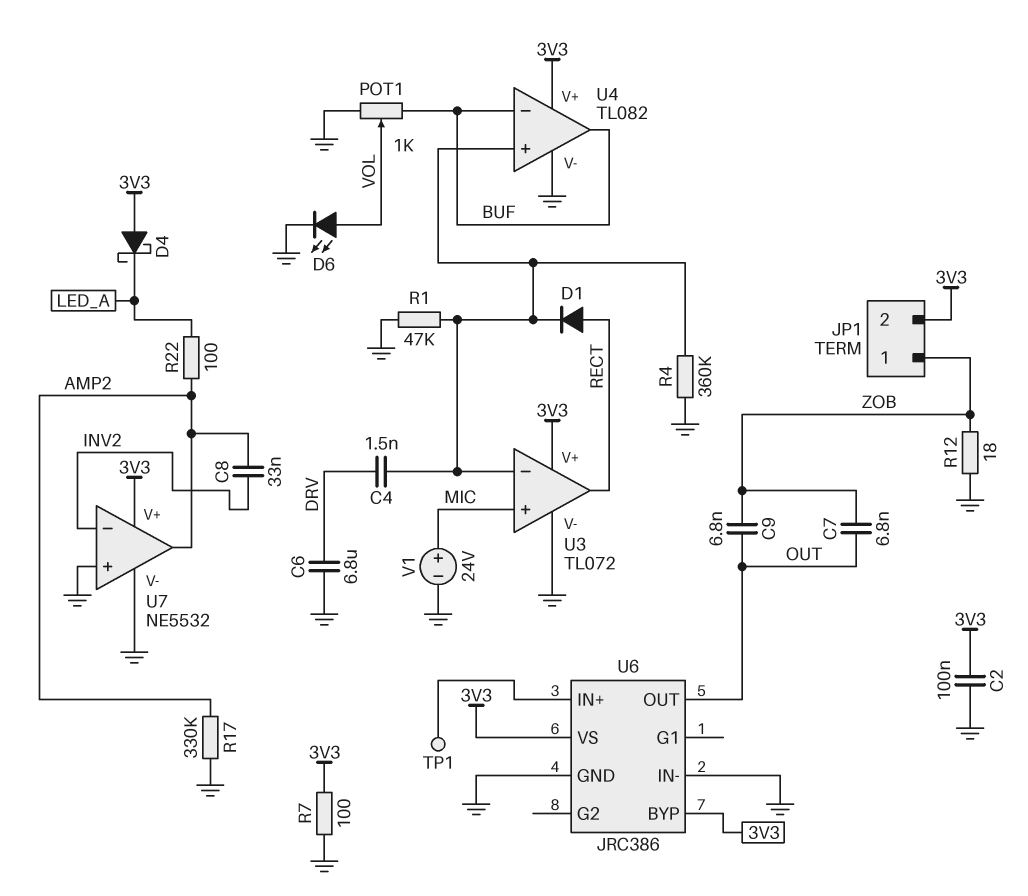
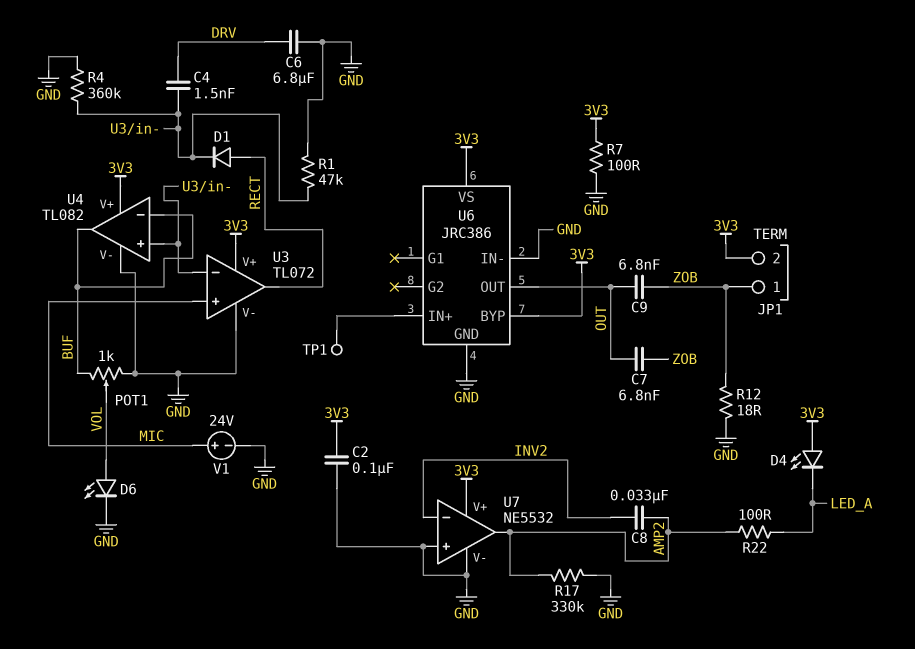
D4: schottky (A 3V3, K LED_A) -> LED (A 3V3, K LED_A)

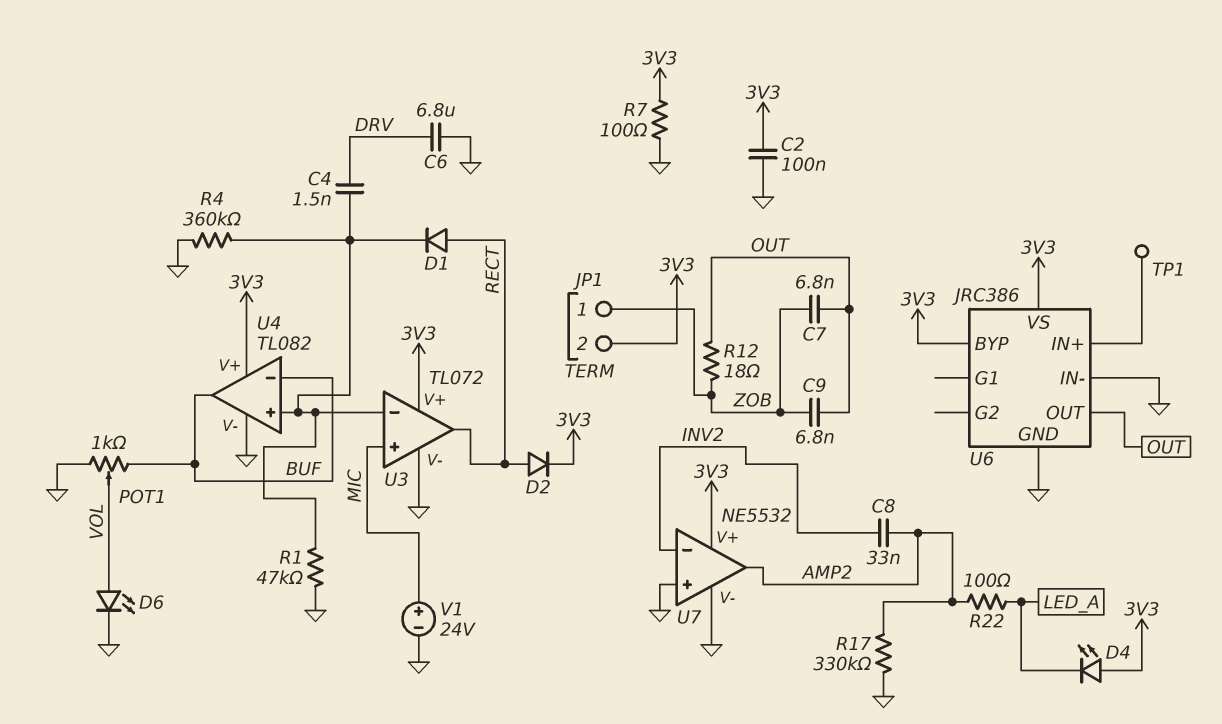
D2: none -> diode (A RECT, K 3V3)
R12: 18 (GND, ZOB) -> 18 (OUT, ZOB)

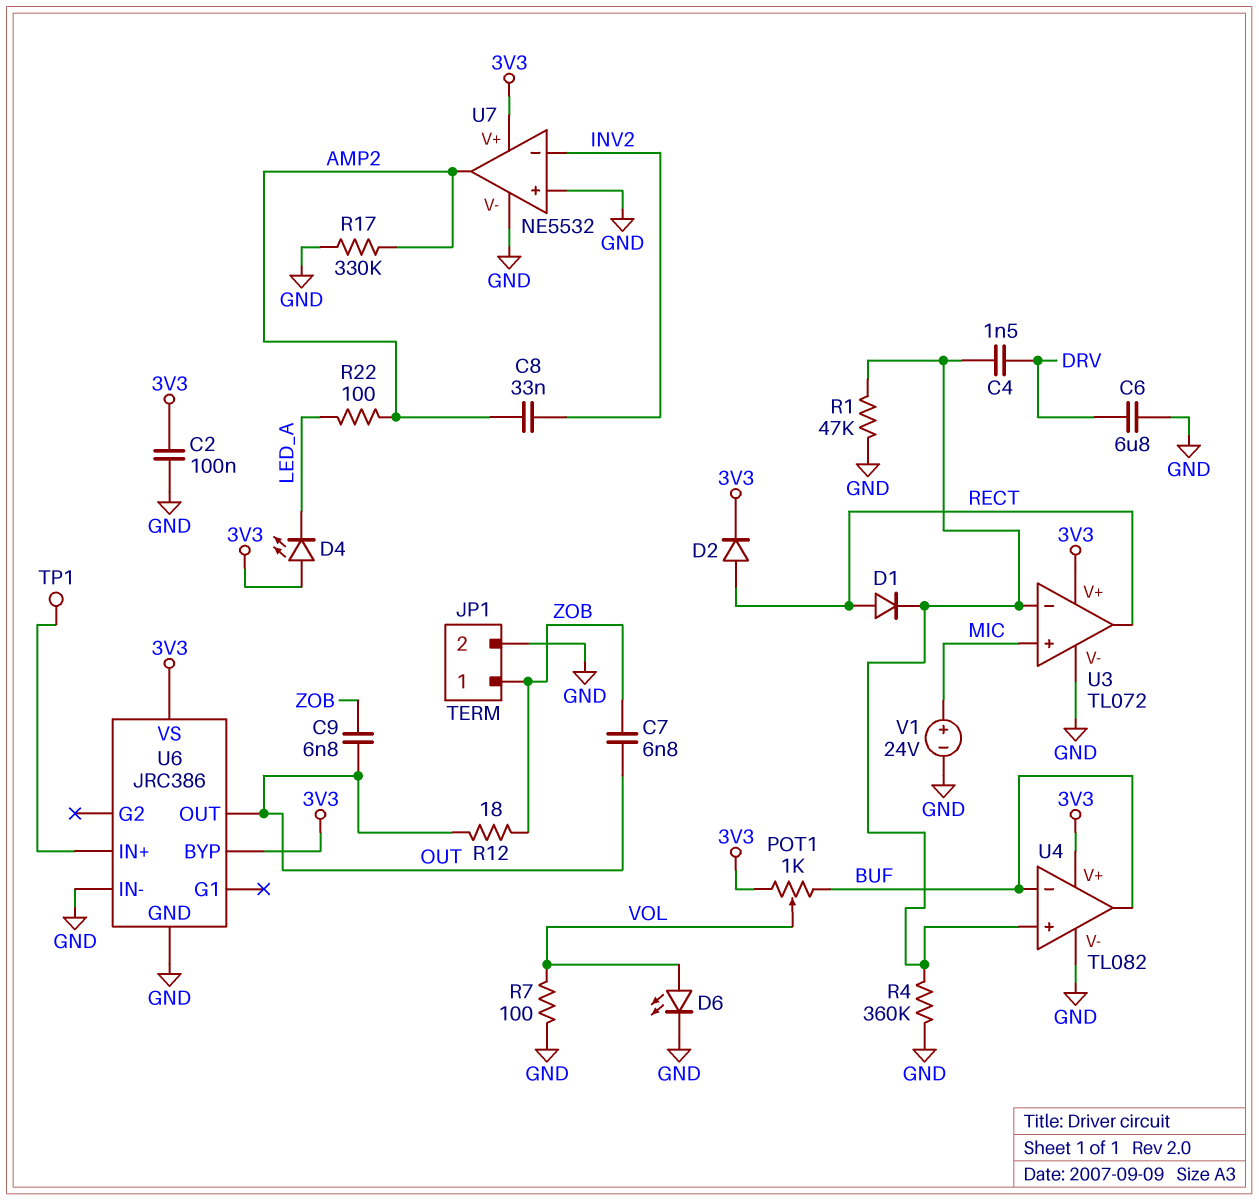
JP1 pin 2: 3V3 -> GND
POT1: 1k (BUF, GND, wiper VOL) -> 1k (3V3, BUF, wiper VOL)
R7: 100 (3V3, GND) -> 100 (GND, VOL)

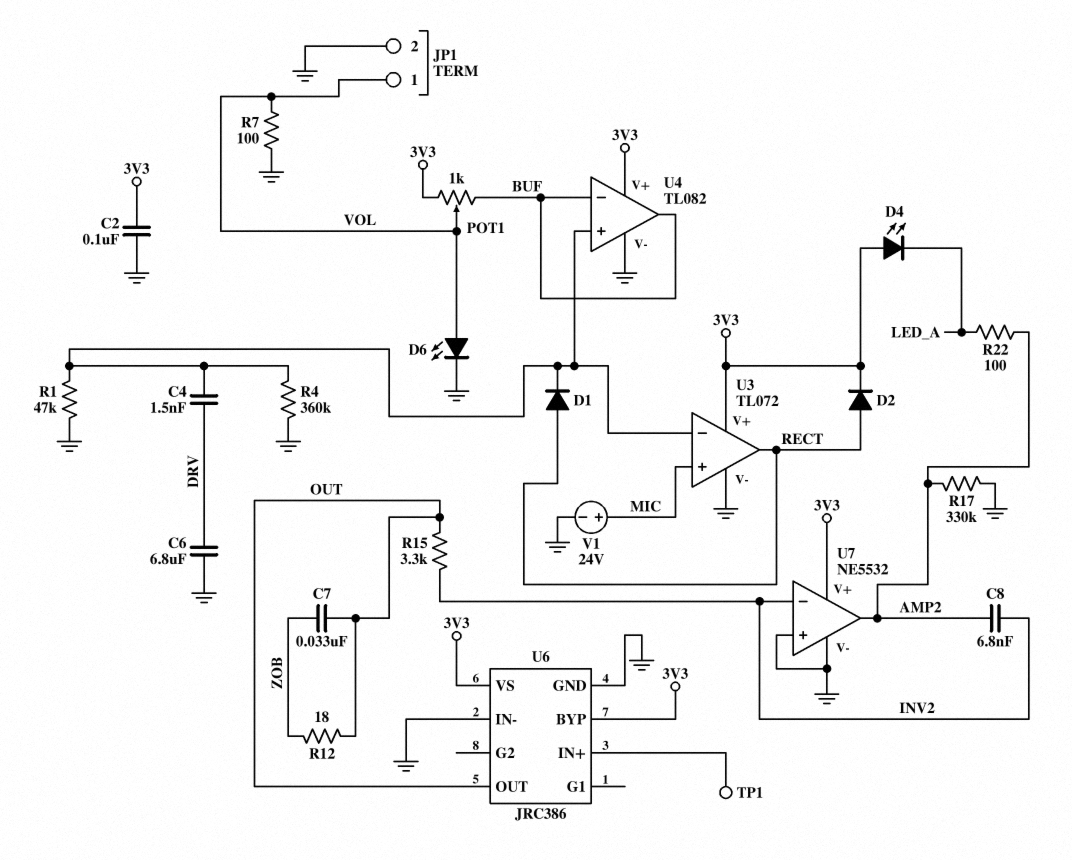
C7: 6.8nF (OUT, ZOB) -> 33nF (OUT, ZOB)
C8: 33nF (AMP2, INV2) -> 6.8nF (AMP2, INV2)
C9: 6.8nF (OUT, ZOB) -> none
JP1 pin 1: ZOB -> VOL
R15: none -> 3.3k (INV2, OUT)

